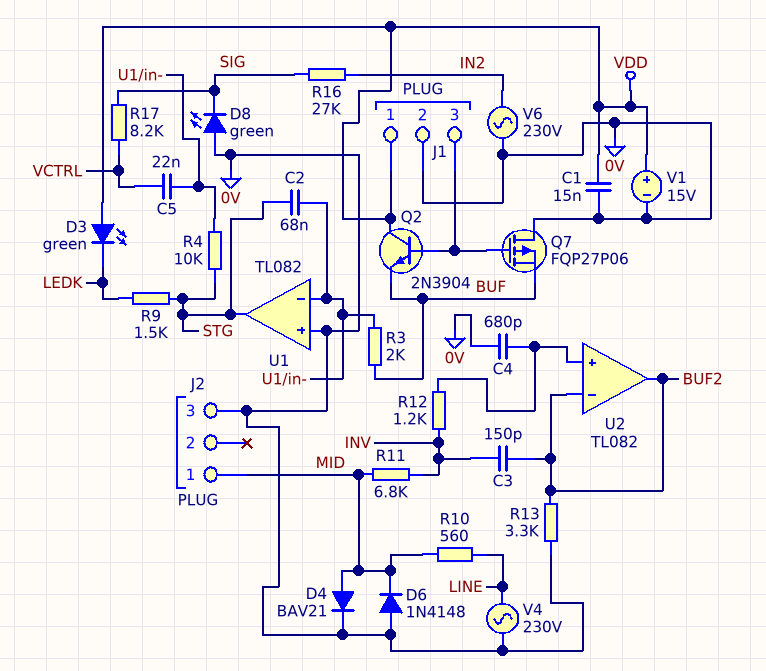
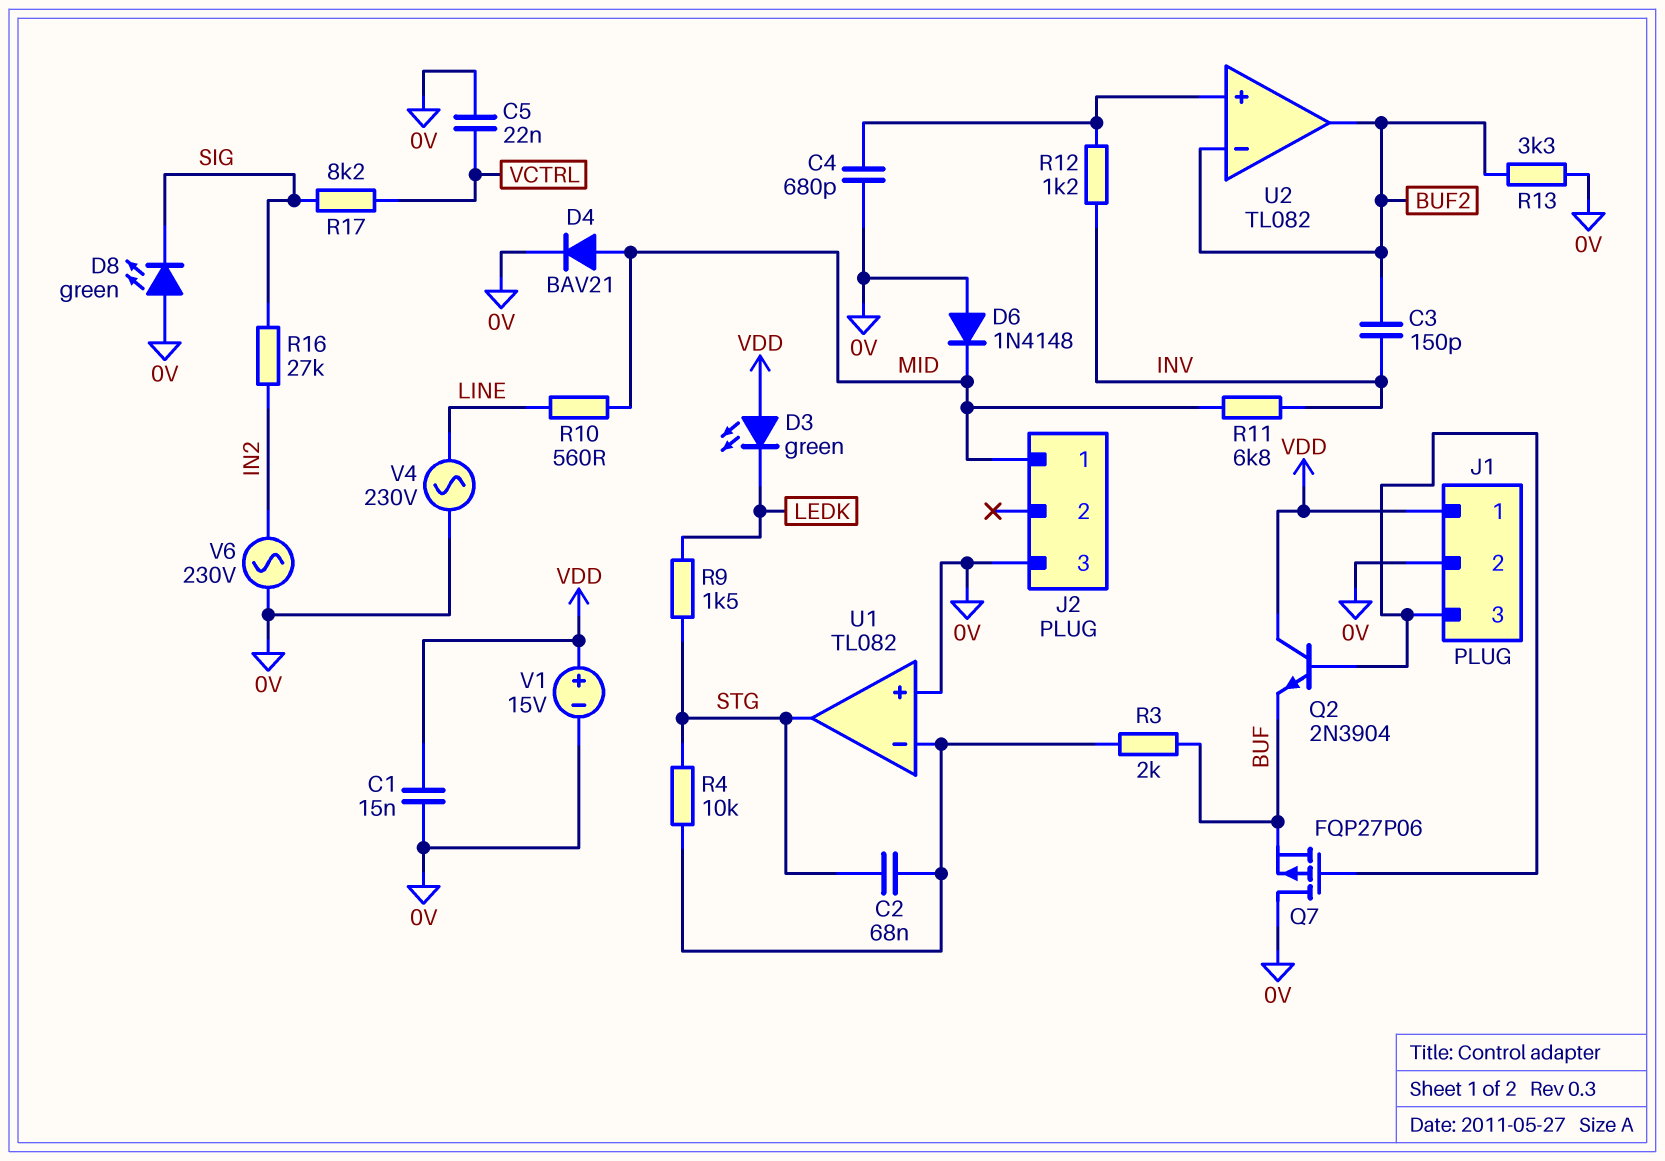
C5: 22nF (U1/in-, VCTRL) -> 22nF (0V, VCTRL)

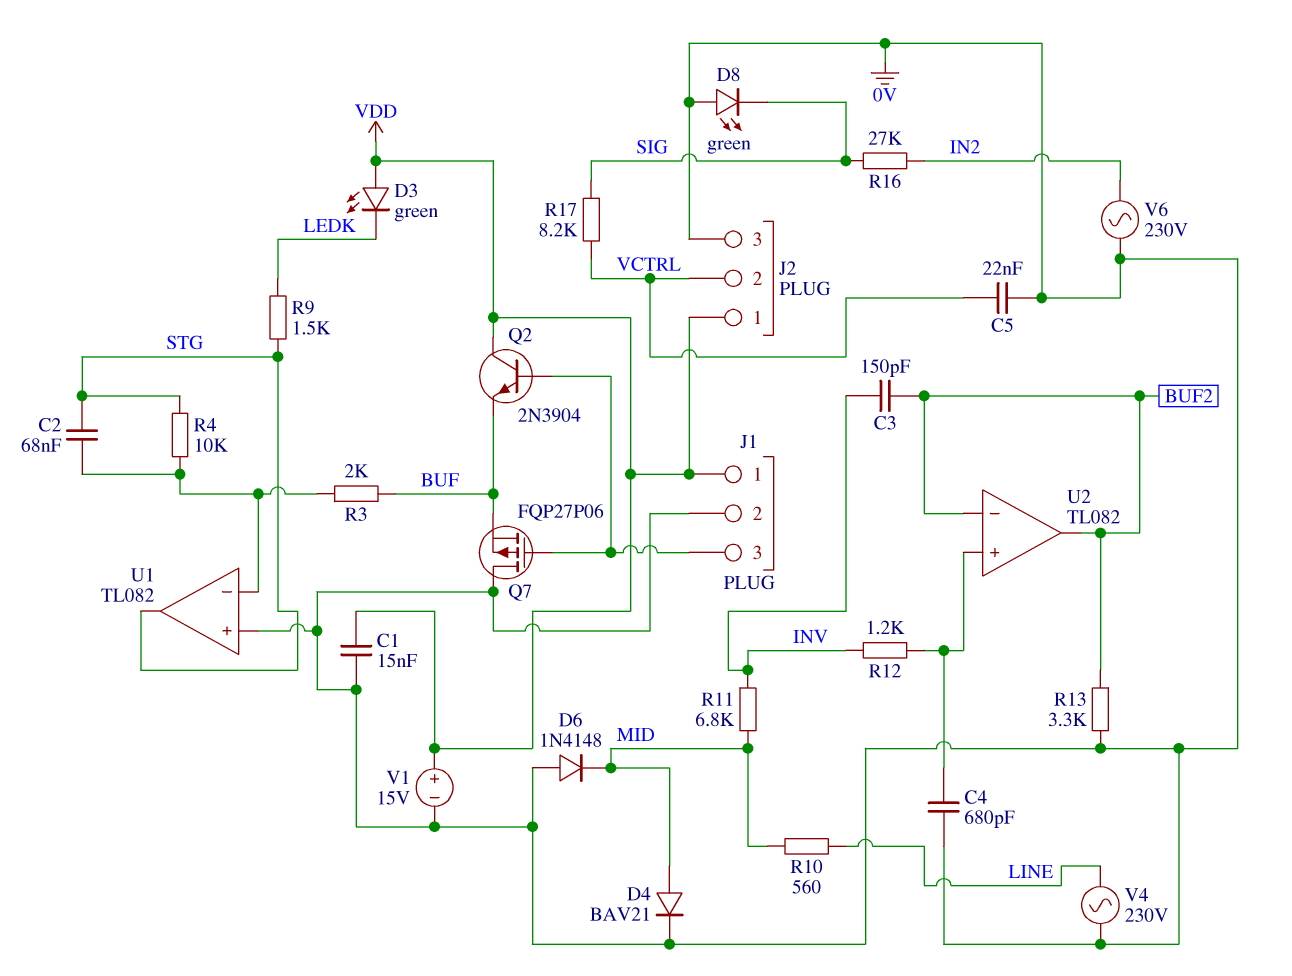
J2 pin 1: MID -> VDD
J2 pin 2: none -> VCTRL

